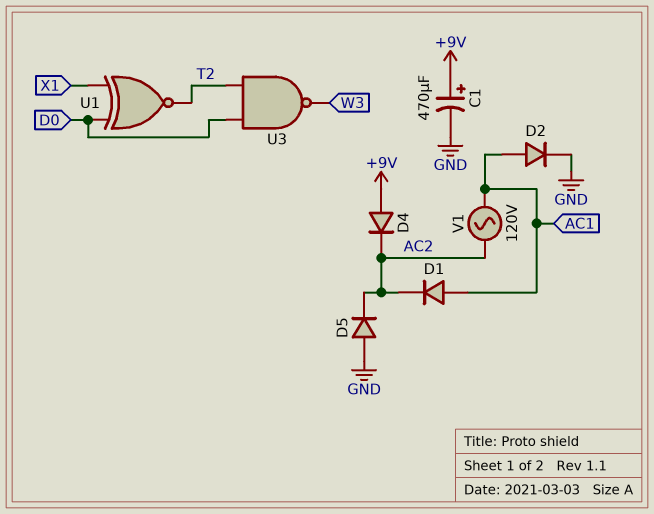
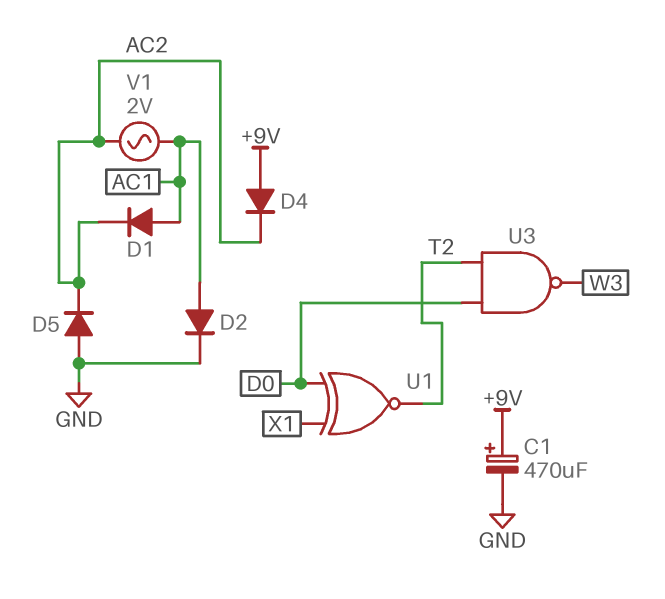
V1: AC 120V (AC1, AC2) -> AC 2V (AC1, AC2)

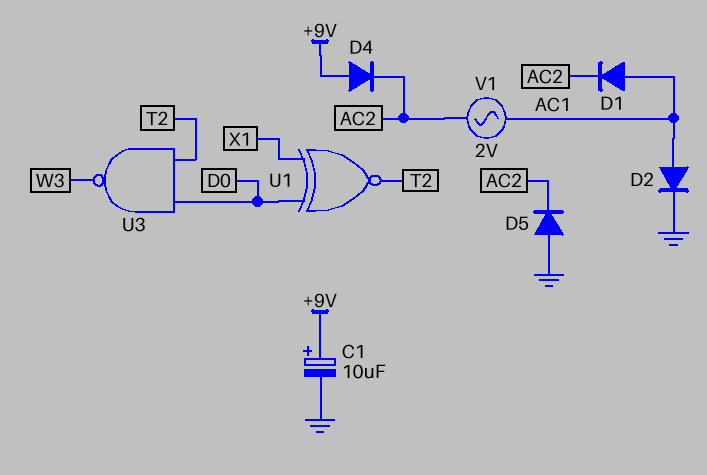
C1: 470uF (plus +9V, minus GND) -> 10uF (plus +9V, minus GND)

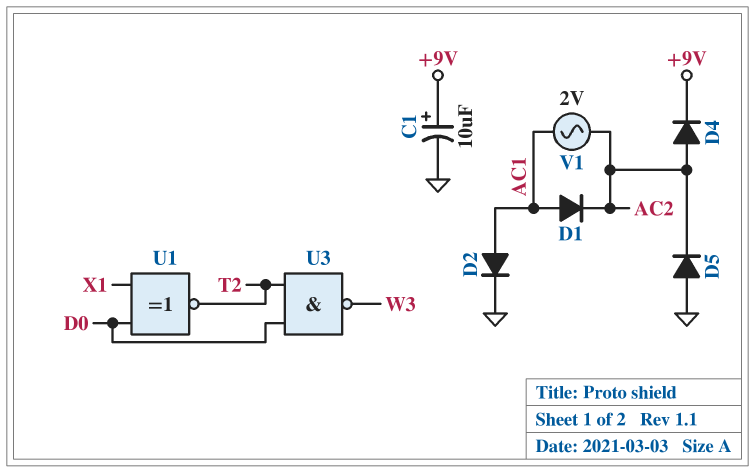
D4: diode (A +9V, K AC2) -> diode (A AC2, K +9V)

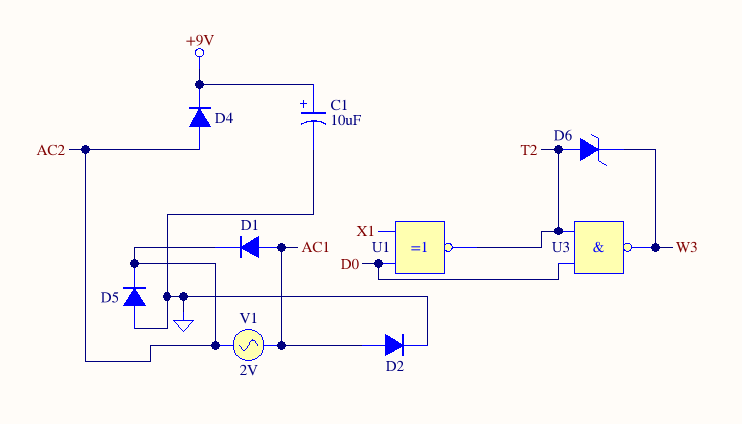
D6: none -> zener (A T2, K W3)

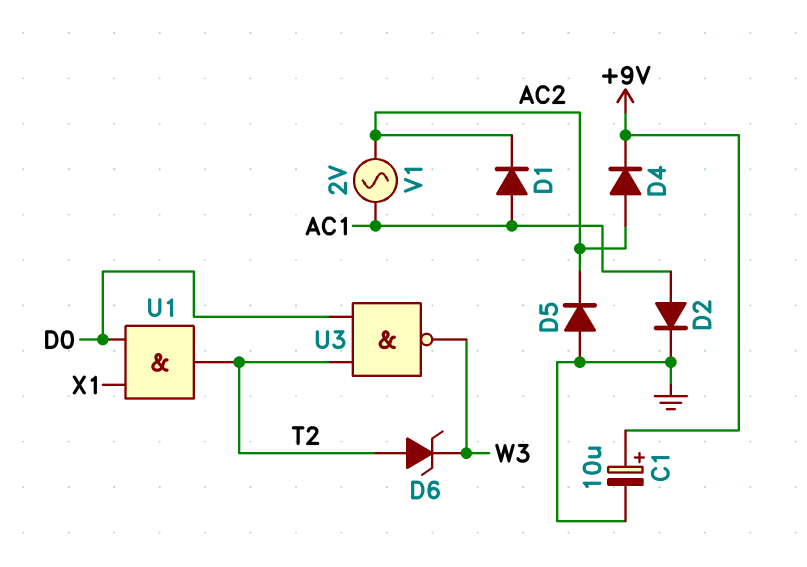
U1: XNOR (in D0, in X1, out T2) -> AND (in D0, in X1, out T2)

